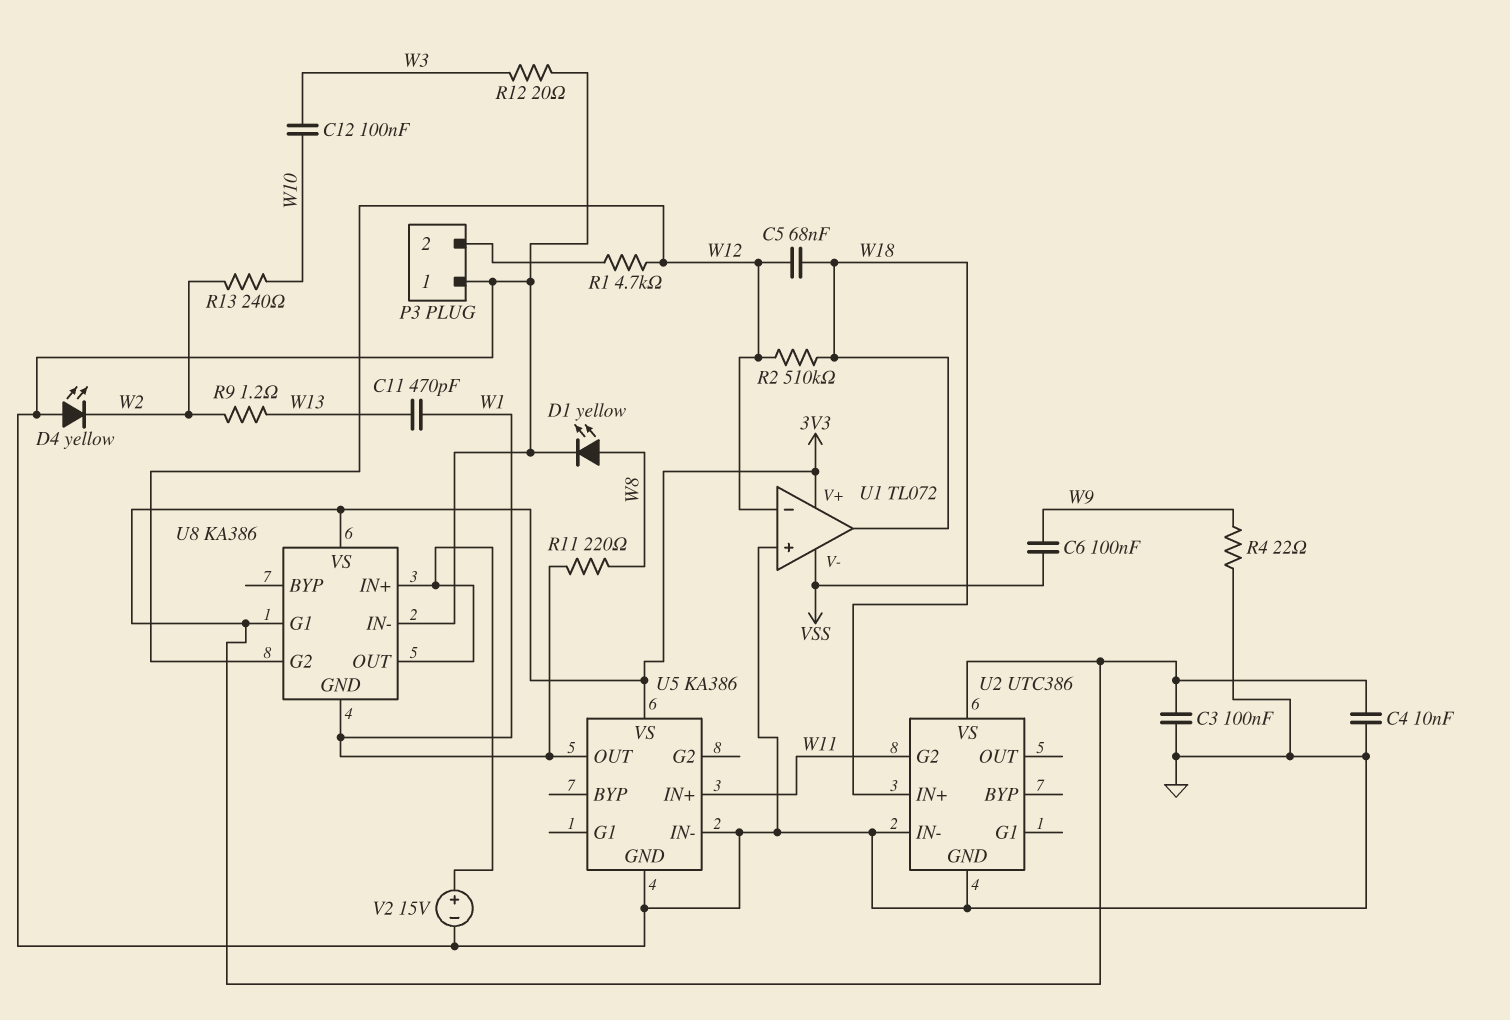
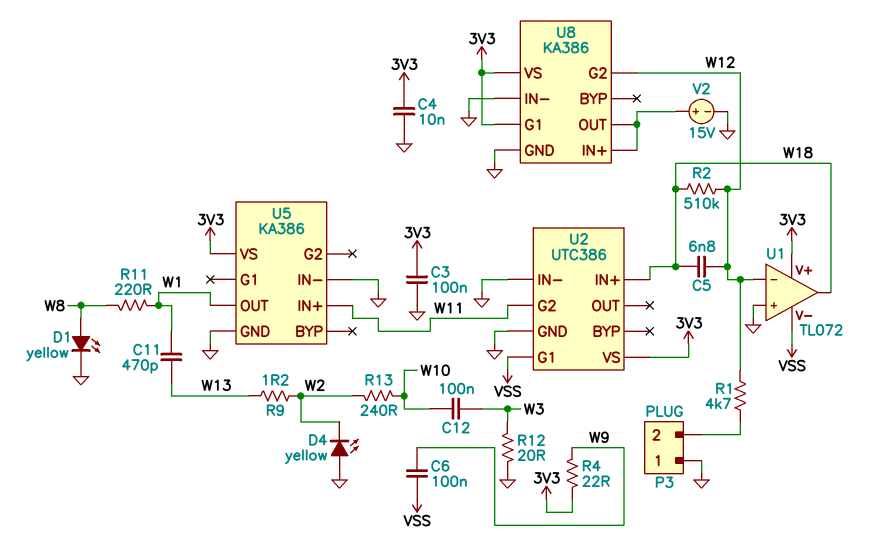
C5: 68nF (W12, W18) -> 6.8nF (W12, W18)
R4: 22 (GND, W9) -> 22 (3V3, W9)
U2 pin G1: none -> VSS
U8 pin GND: W1 -> GND

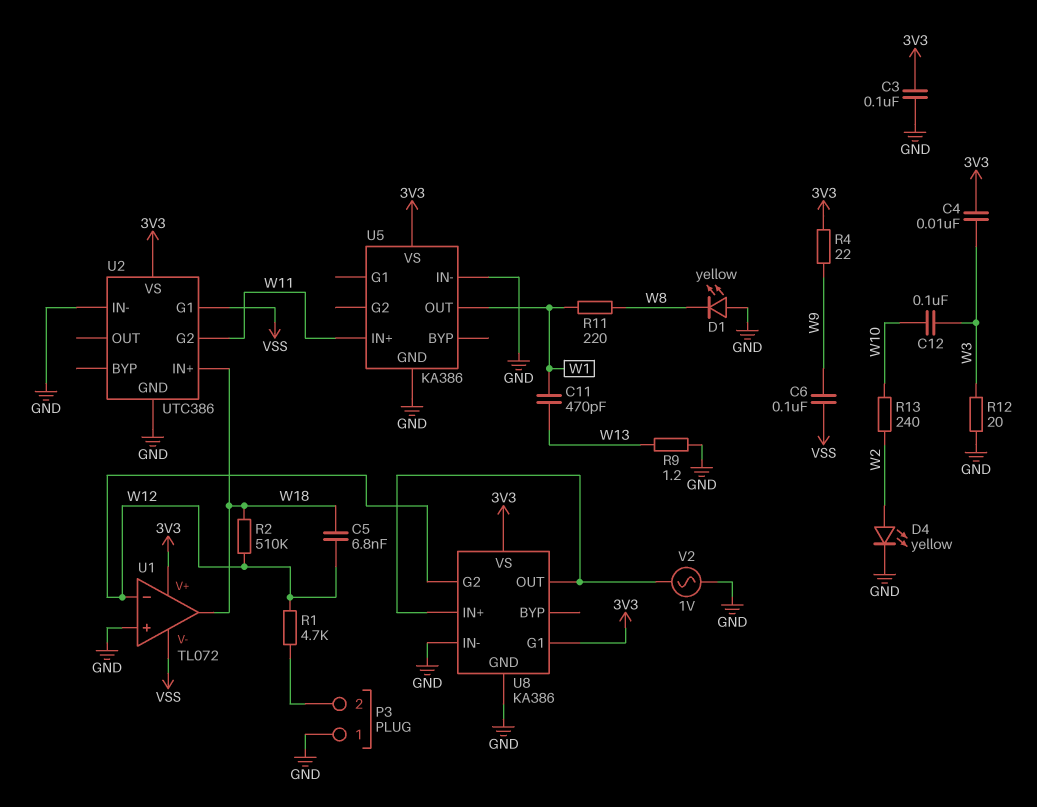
C4: 10nF (3V3, GND) -> 10nF (3V3, W3)
D1: LED yellow (A W8, K GND) -> LED yellow (A GND, K W8)
D4: LED yellow (A GND, K W2) -> LED yellow (A W2, K GND)
R9: 1.2 (W2, W13) -> 1.2 (GND, W13)
V2: 15V (plus U8/IN+, minus GND) -> AC 1V (GND, U8/IN+)

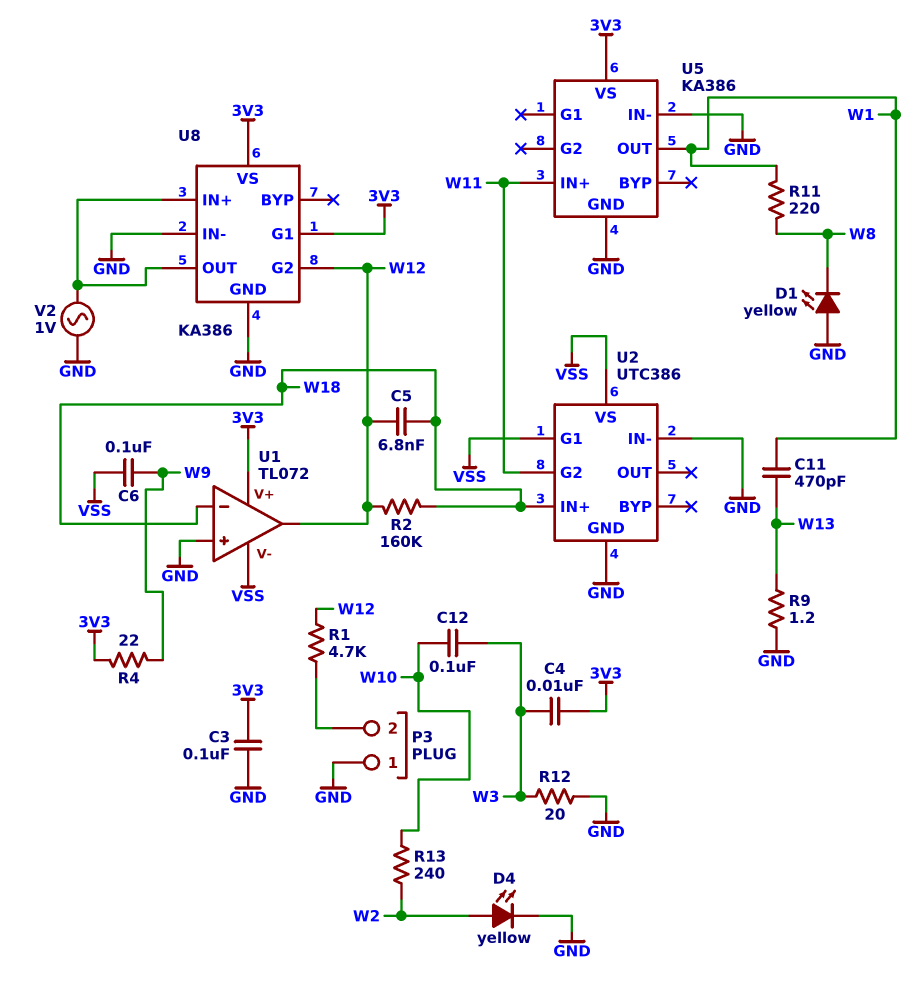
R2: 510k (W12, W18) -> 160k (W12, W18)
U1 pin in-: W12 -> W18
U1 pin out: W18 -> W12
U2 pin VS: 3V3 -> VSS

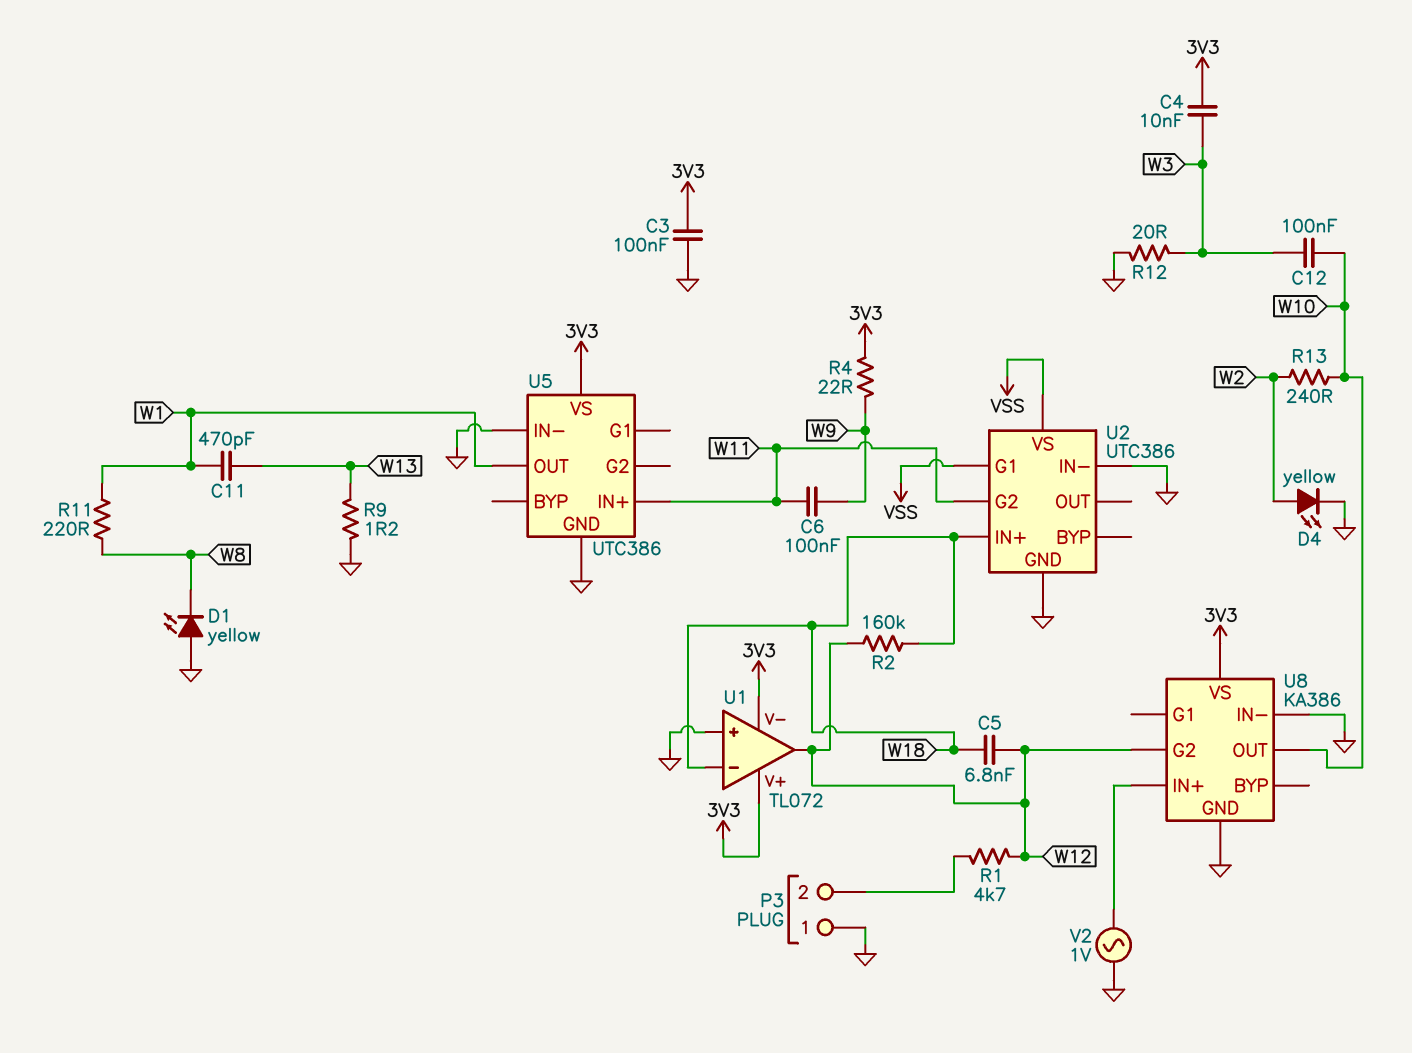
C6: 100nF (VSS, W9) -> 100nF (W9, W11)
U1 pin V-: VSS -> 3V3
U5: KA386 -> UTC386
U8 pin G1: 3V3 -> none
U8 pin OUT: U8/IN+ -> W10

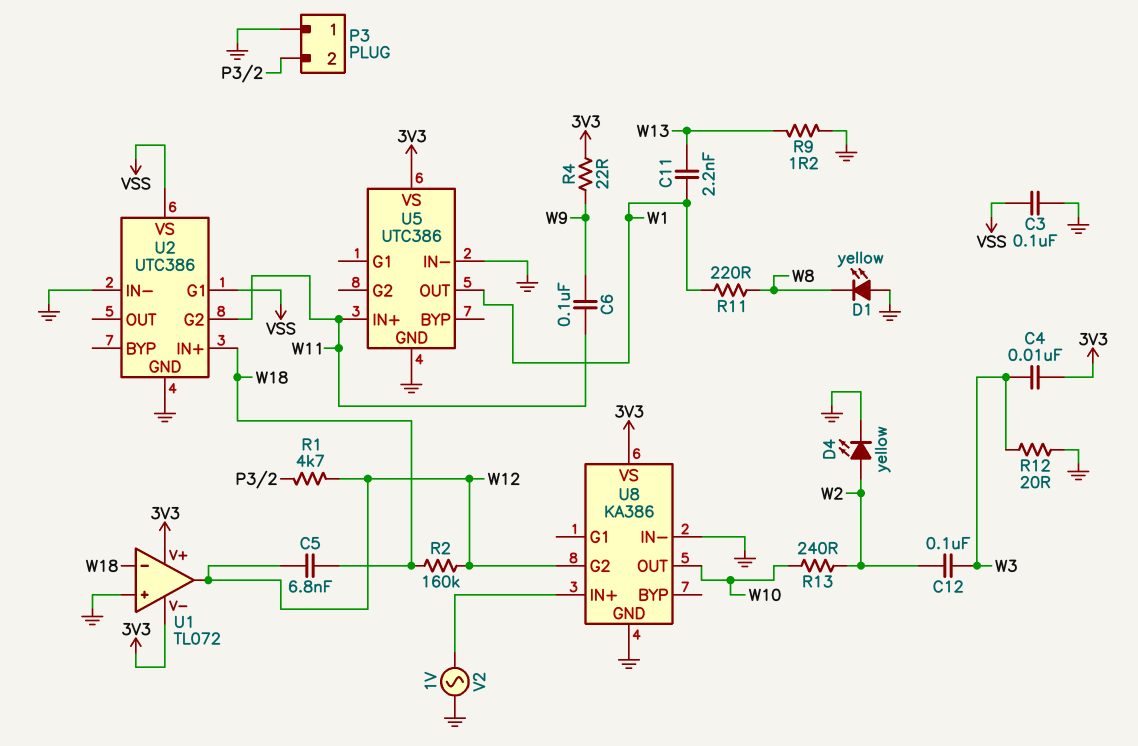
C3: 100nF (3V3, GND) -> 100nF (GND, VSS)
C11: 470pF (W1, W13) -> 2.2nF (W1, W13)
C12: 100nF (W3, W10) -> 100nF (W2, W3)

